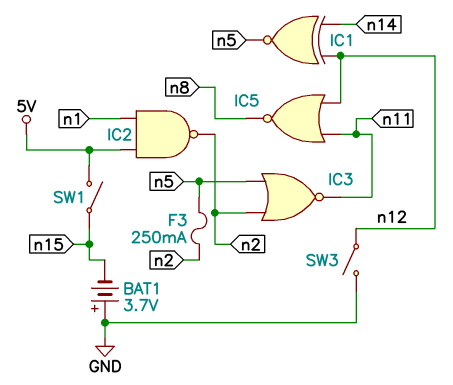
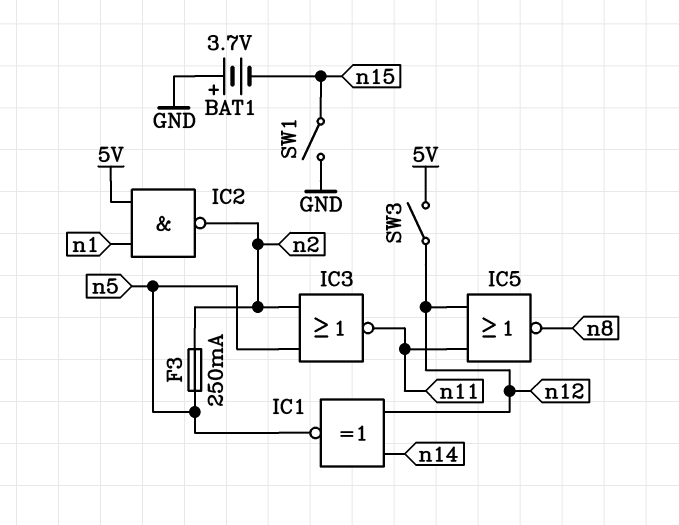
SW1: switch (5V, n15) -> switch (GND, n15)
SW3: switch (GND, n12) -> switch (5V, n12)

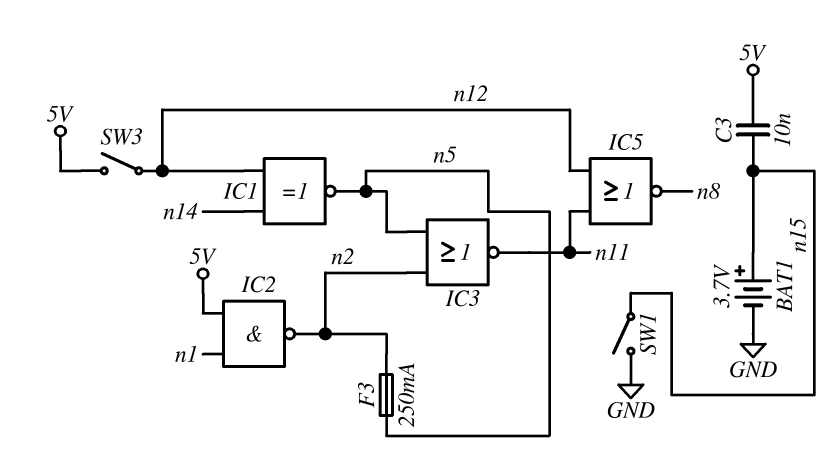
BAT1: 3.7V (plus GND, minus n15) -> 3.7V (plus n15, minus GND)
C3: none -> 10nF (5V, n15)

